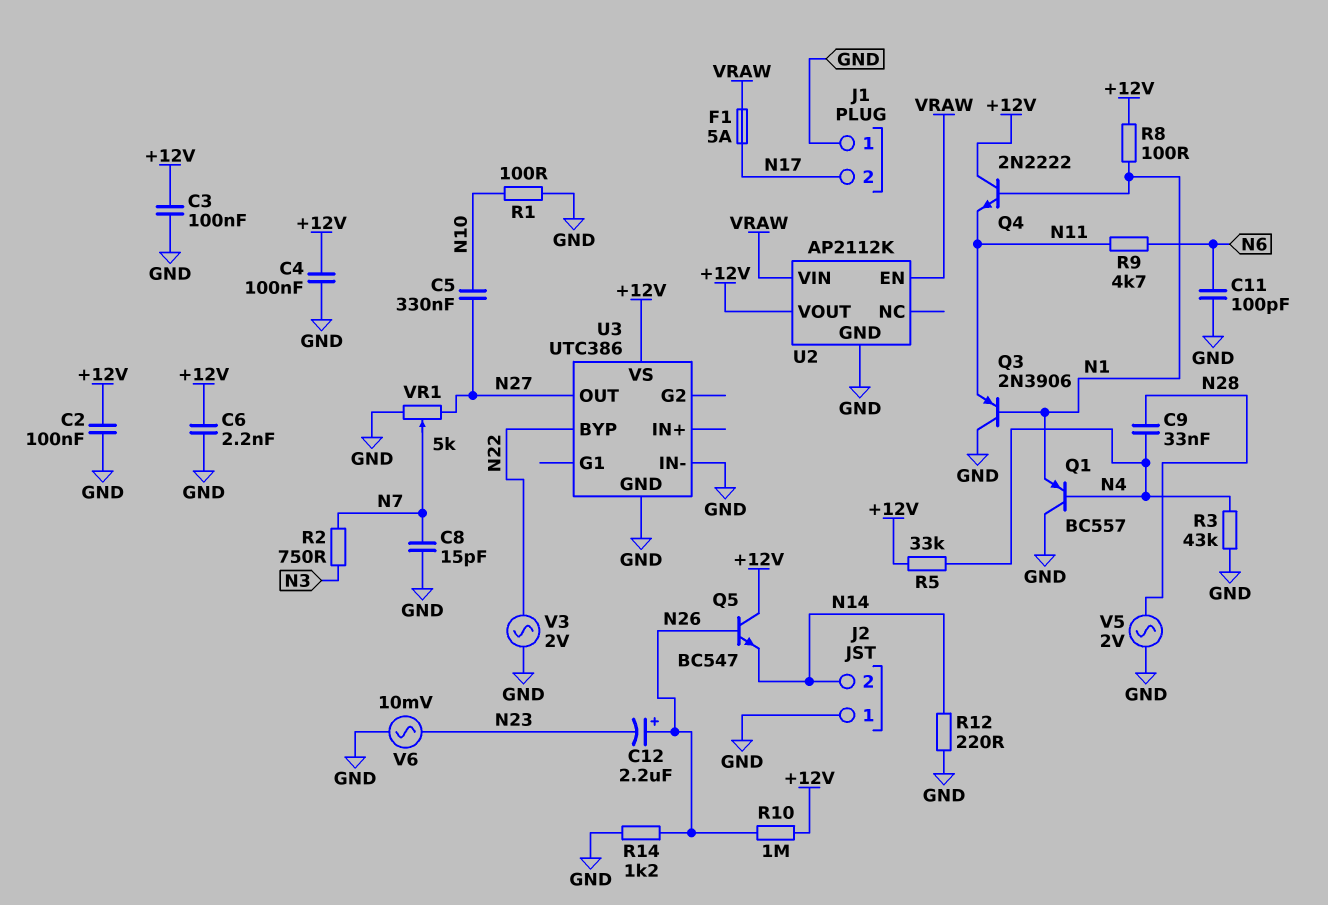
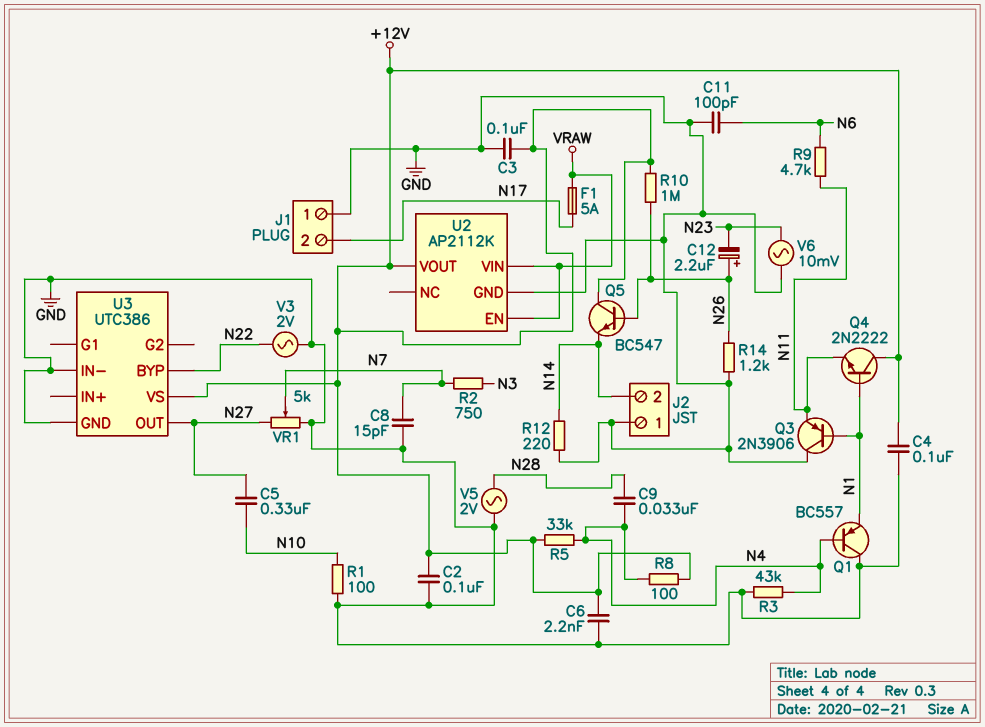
R8: 100 (+12V, N1) -> 100 (+12V, N4)

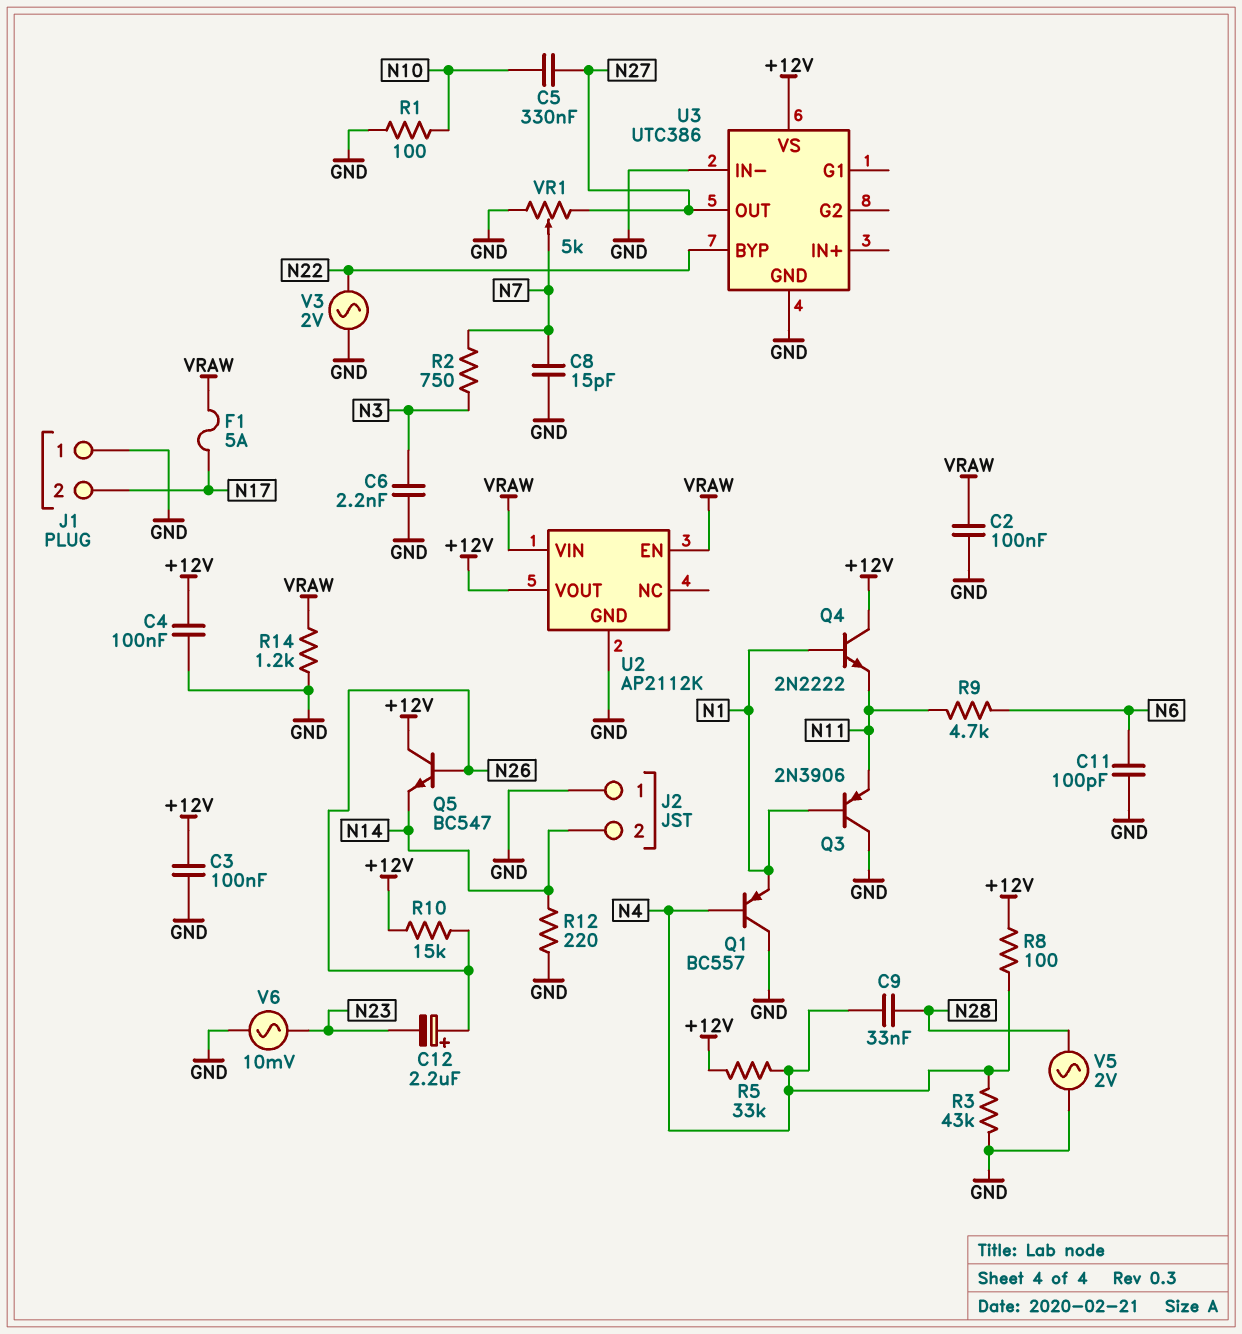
C2: 100nF (+12V, GND) -> 100nF (GND, VRAW)
C6: 2.2nF (+12V, GND) -> 2.2nF (GND, N3)
R10: 1M (+12V, N26) -> 15k (+12V, N26)
R14: 1.2k (GND, N26) -> 1.2k (GND, VRAW)

